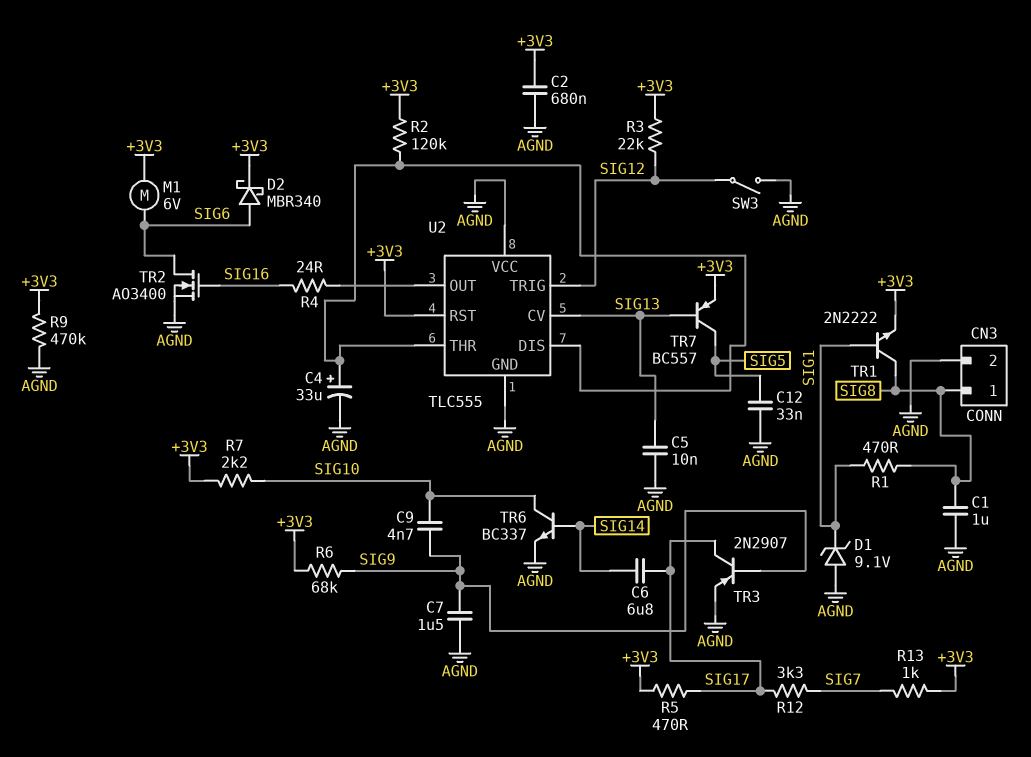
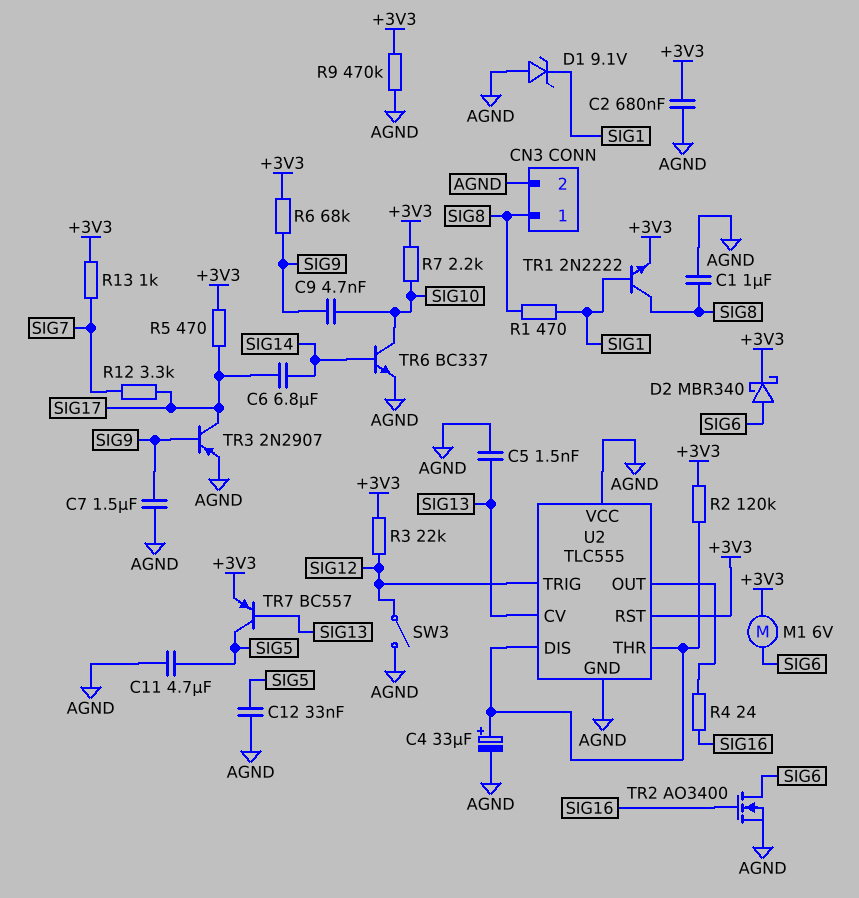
C5: 10nF (AGND, SIG13) -> 1.5nF (AGND, SIG13)
C11: none -> 4.7uF (AGND, SIG5)

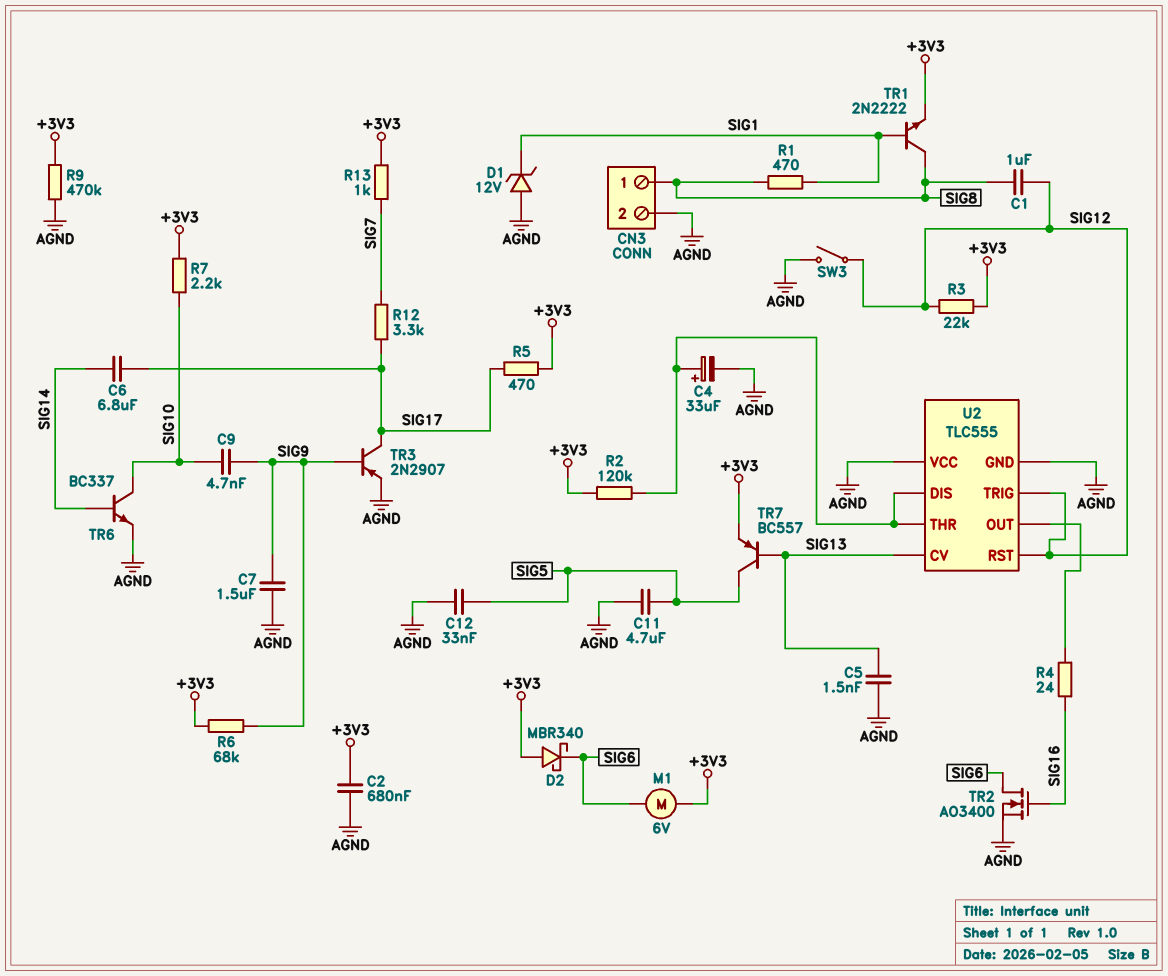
C1: 1uF (AGND, SIG8) -> 1uF (SIG8, SIG12)
D1: zener 9.1V (A AGND, K SIG1) -> zener 12V (A AGND, K SIG1)
D2: schottky MBR340 (A SIG6, K +3V3) -> schottky MBR340 (A +3V3, K SIG6)
U2 pin RST: +3V3 -> SIG12

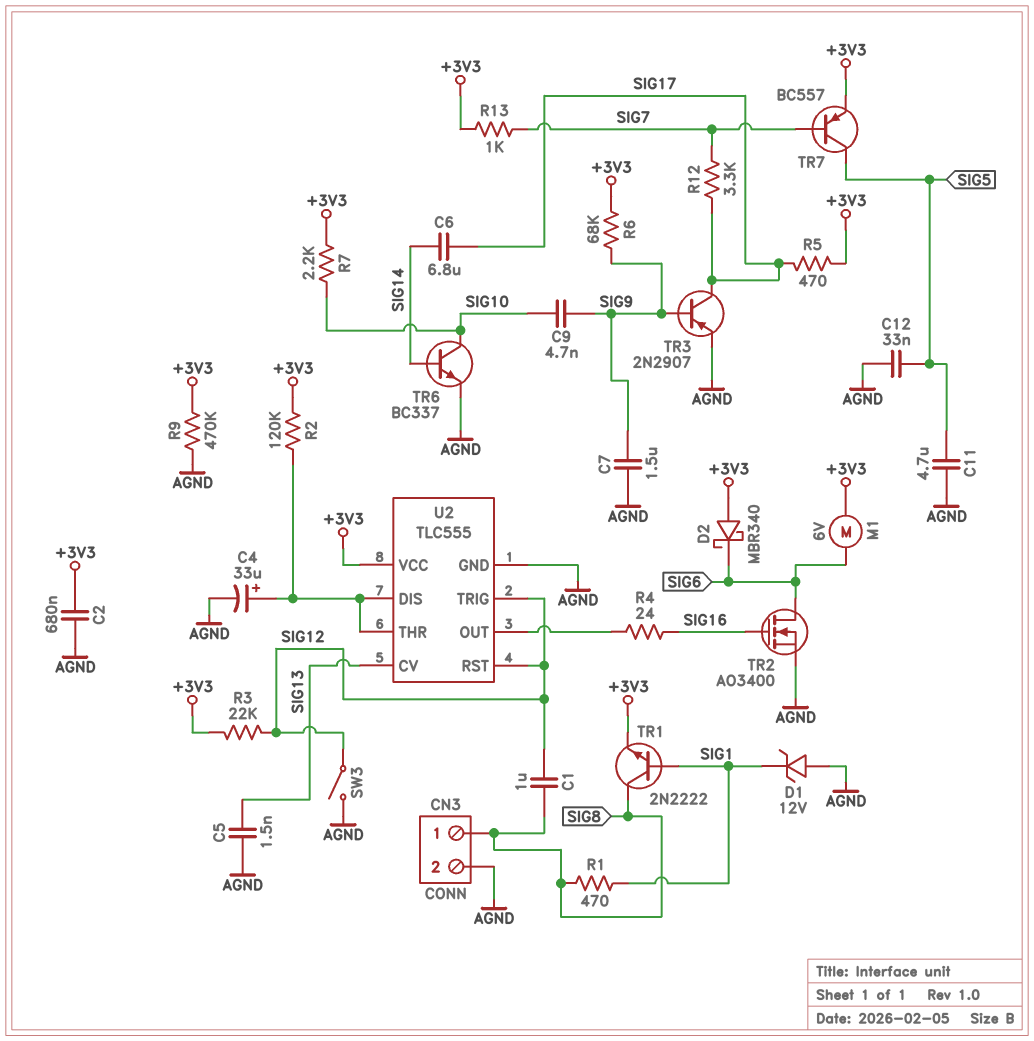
TR7: PNP BC557 (B SIG13, C SIG5, E +3V3) -> PNP BC557 (B SIG7, C SIG5, E +3V3)
U2 pin VCC: AGND -> +3V3

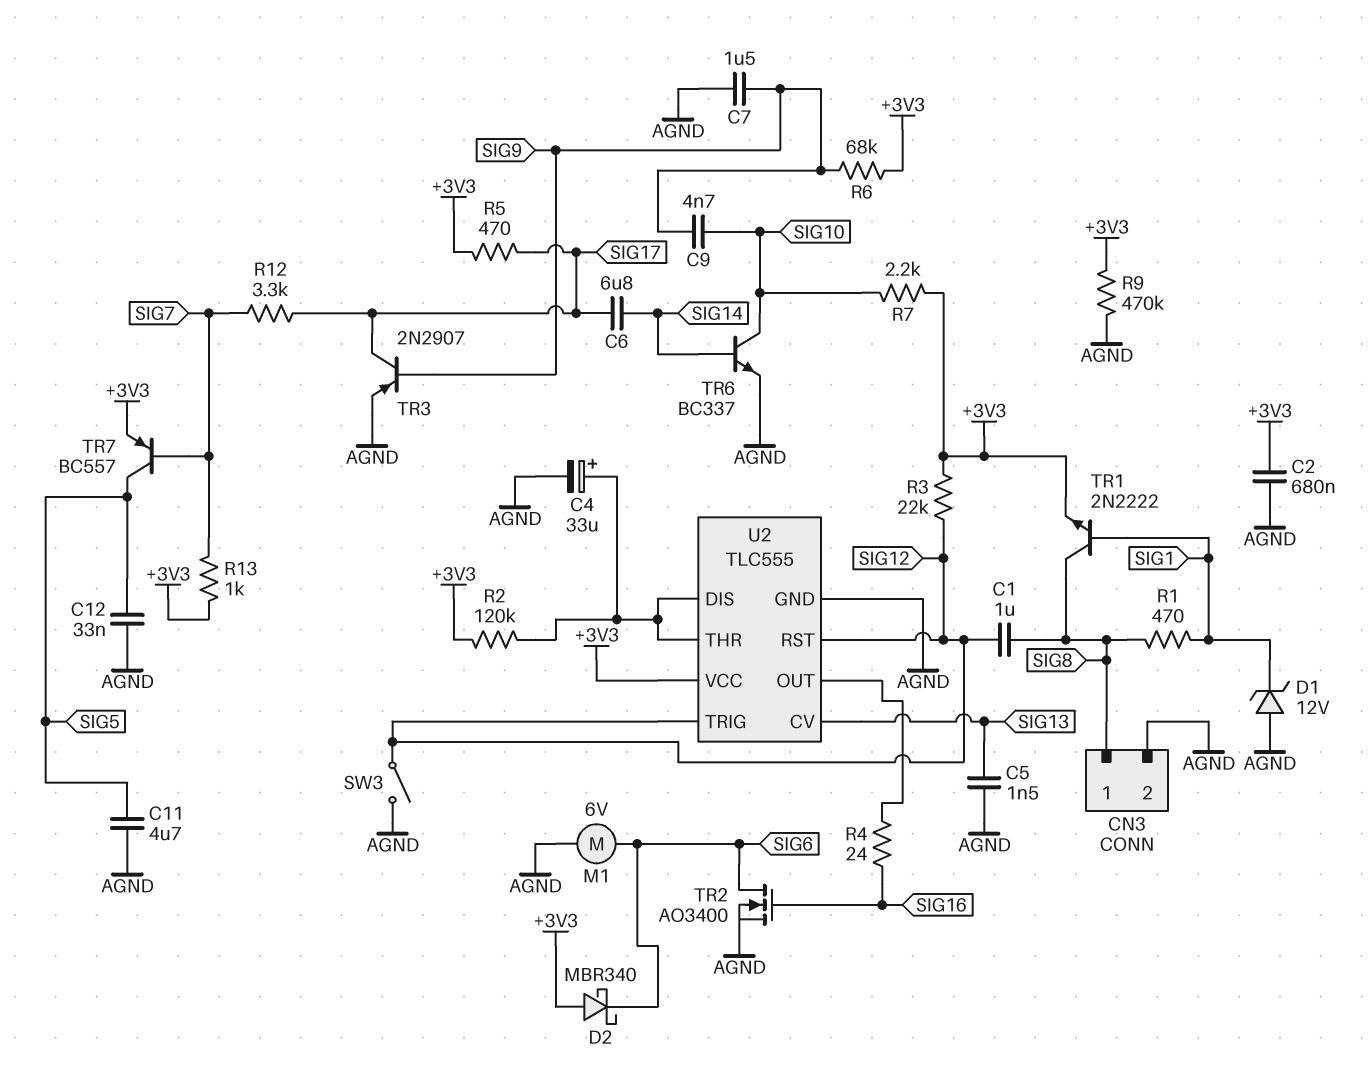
M1: motor 6V (+3V3, SIG6) -> motor 6V (AGND, SIG6)

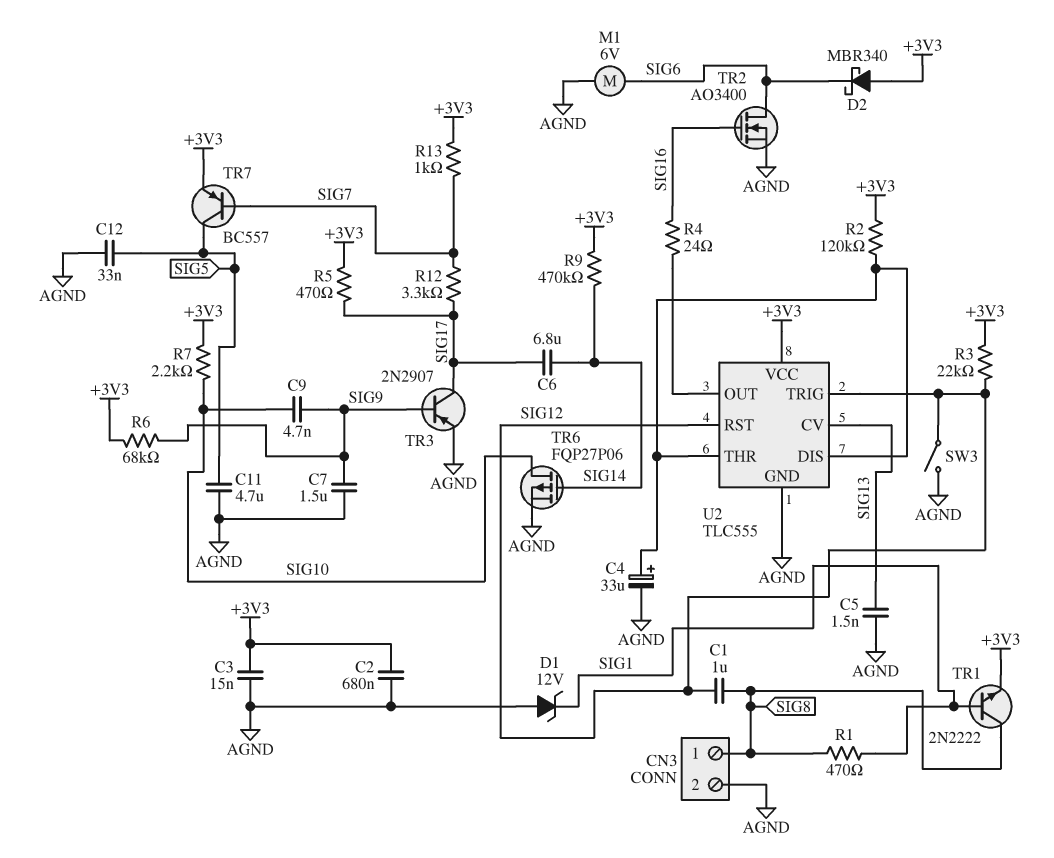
C3: none -> 15nF (+3V3, AGND)
R9: 470k (+3V3, AGND) -> 470k (+3V3, SIG14)
TR6: NPN BC337 (B SIG14, C SIG10, E AGND) -> PMOS FQP27P06 (G SIG14, D SIG10, S AGND)

